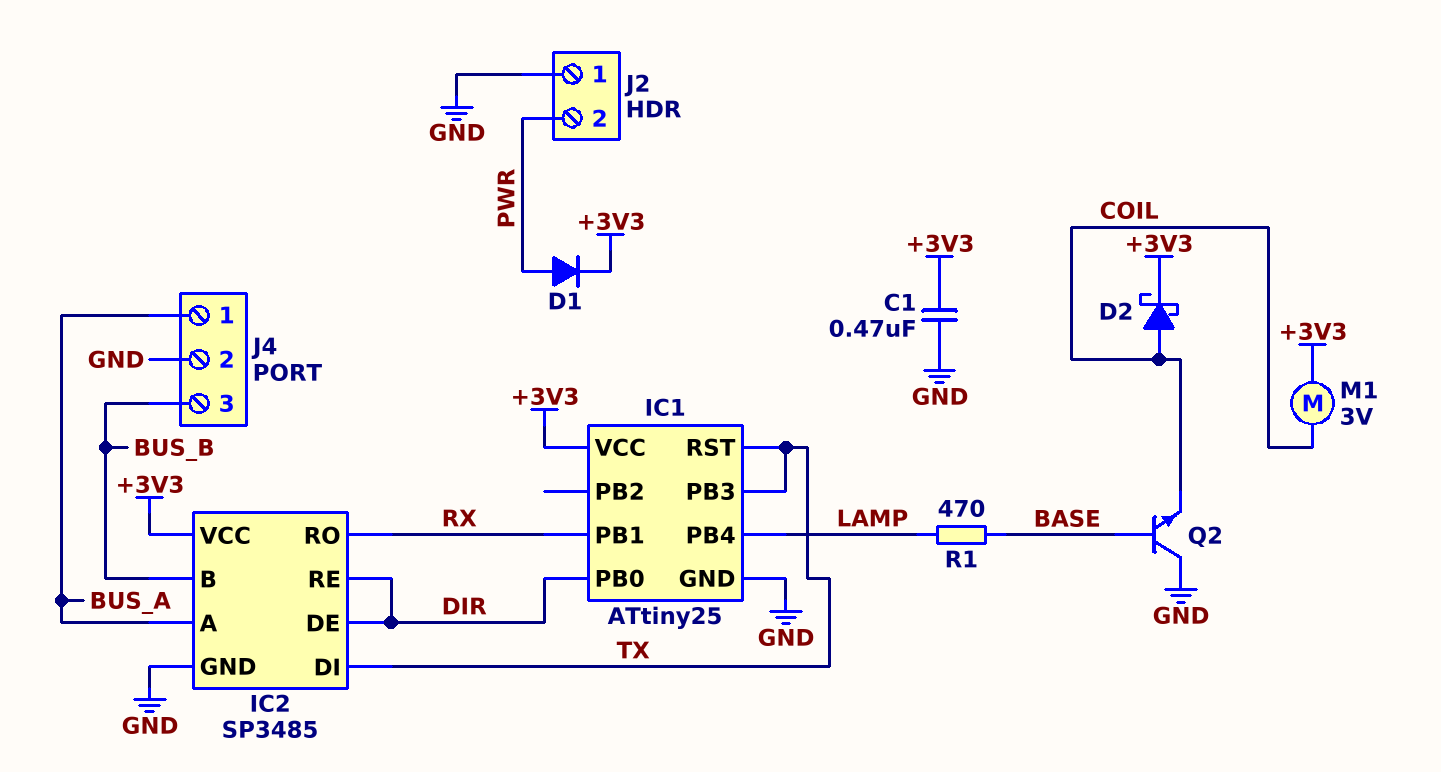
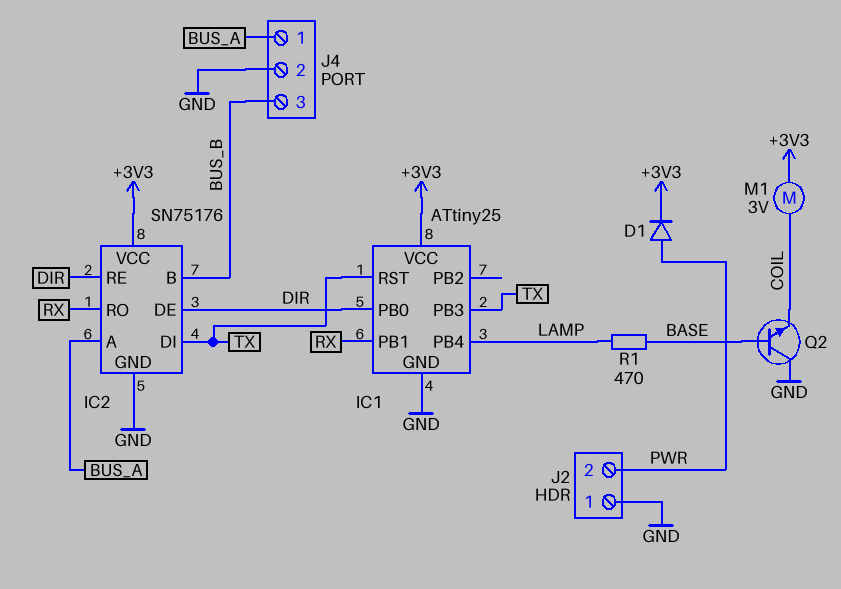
C1: 470nF (+3V3, GND) -> none
D2: schottky (A COIL, K +3V3) -> none
IC2: SP3485 -> SN75176

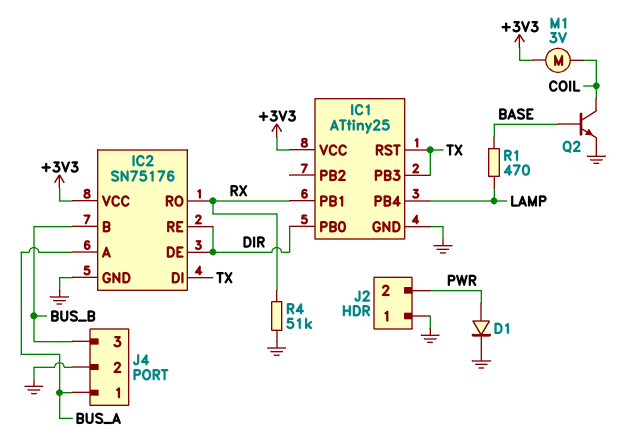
D1: diode (A PWR, K +3V3) -> diode (A PWR, K GND)
Q2: NPN (B BASE, C GND, E COIL) -> NPN (B BASE, C COIL, E GND)
R4: none -> 51k (GND, RX)

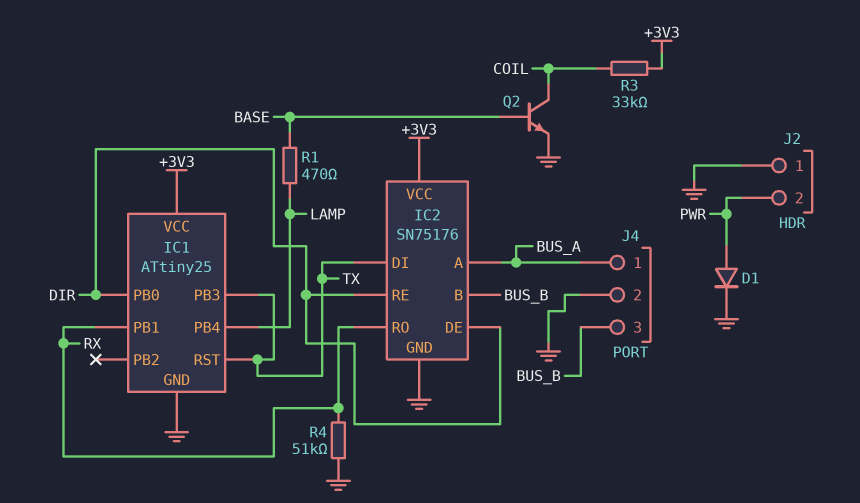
M1: motor 3V (+3V3, COIL) -> none
R3: none -> 33k (+3V3, COIL)

